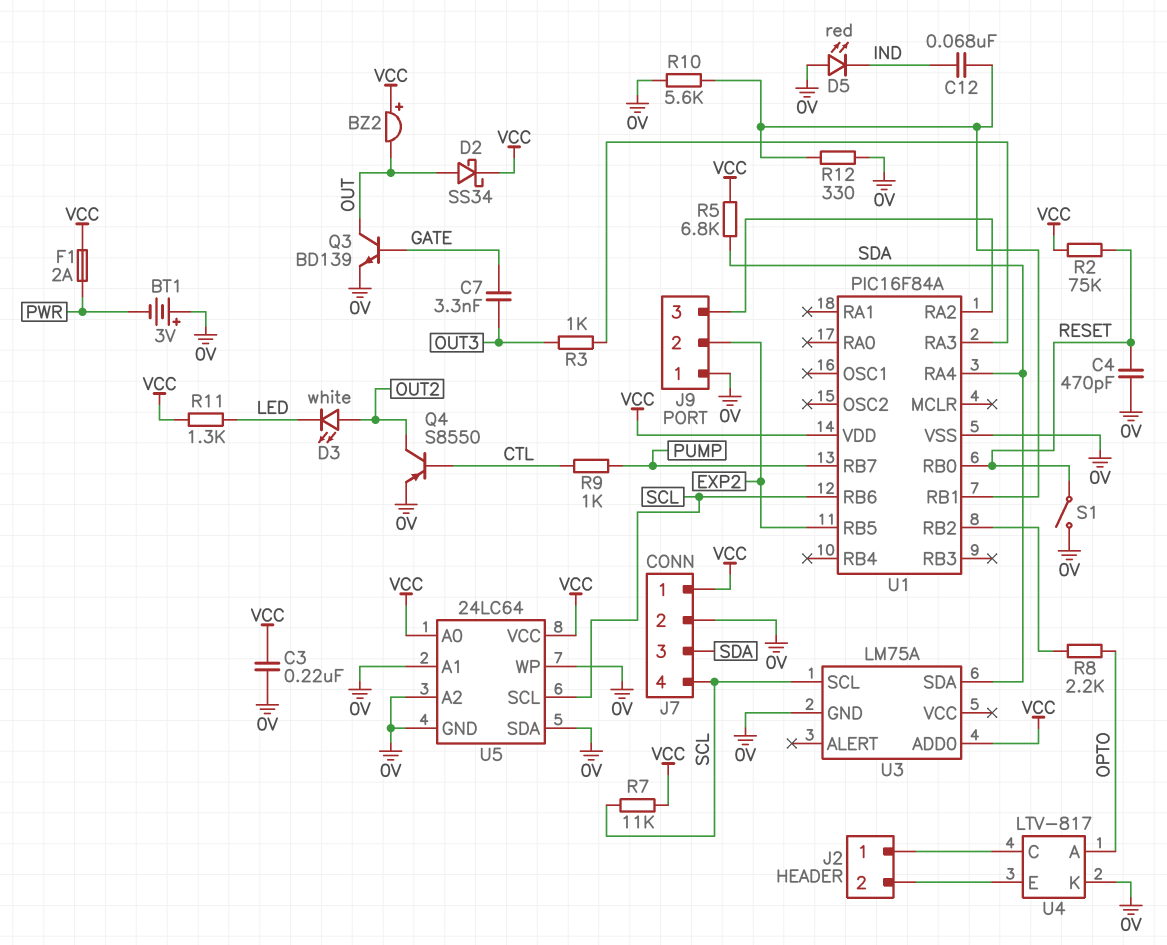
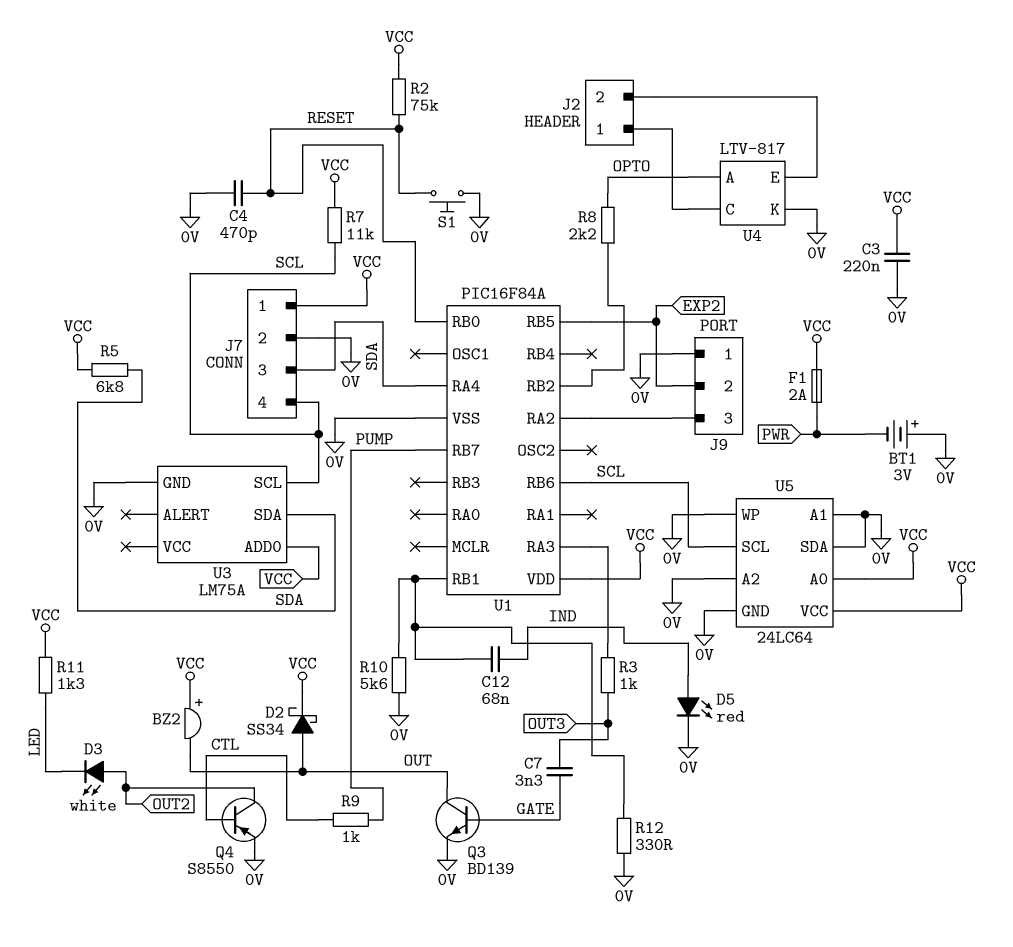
D5: LED red (A 0V, K IND) -> LED red (A IND, K 0V)
S1: switch (0V, RESET) -> button (0V, RESET)

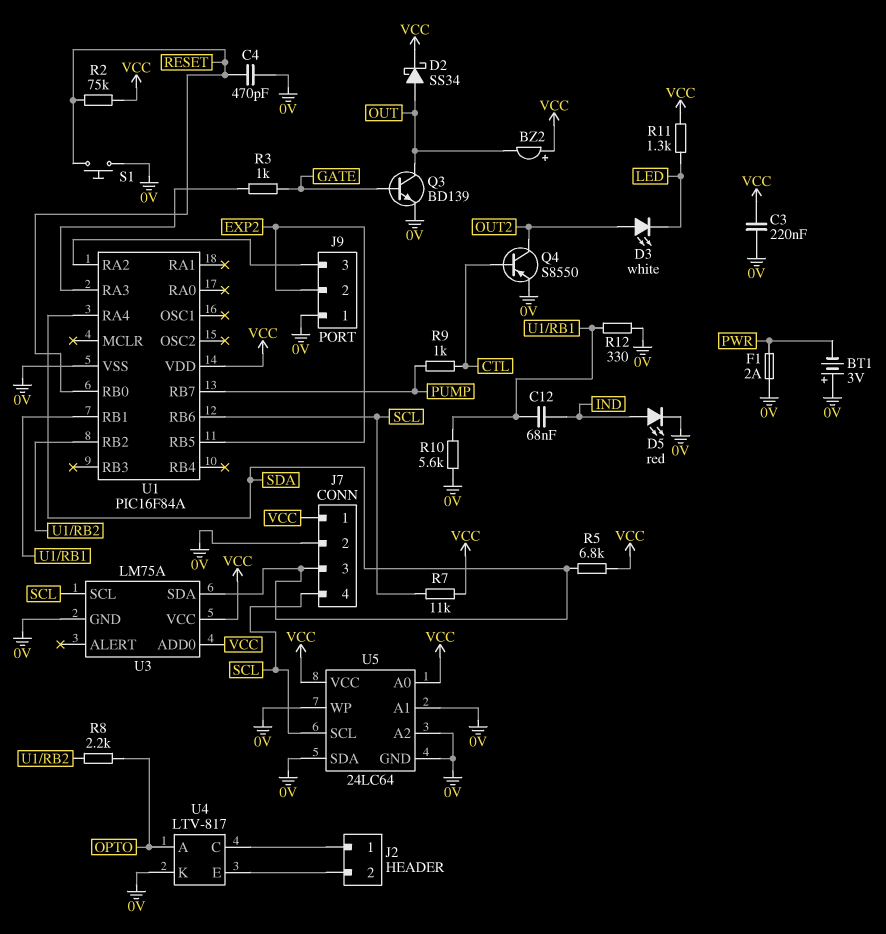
C7: 3.3nF (GATE, OUT3) -> none
F1: 2A (PWR, VCC) -> 2A (0V, PWR)
R3: 1k (OUT3, U1/RA3) -> 1k (GATE, U1/RA3)
U3 pin VCC: none -> VCC

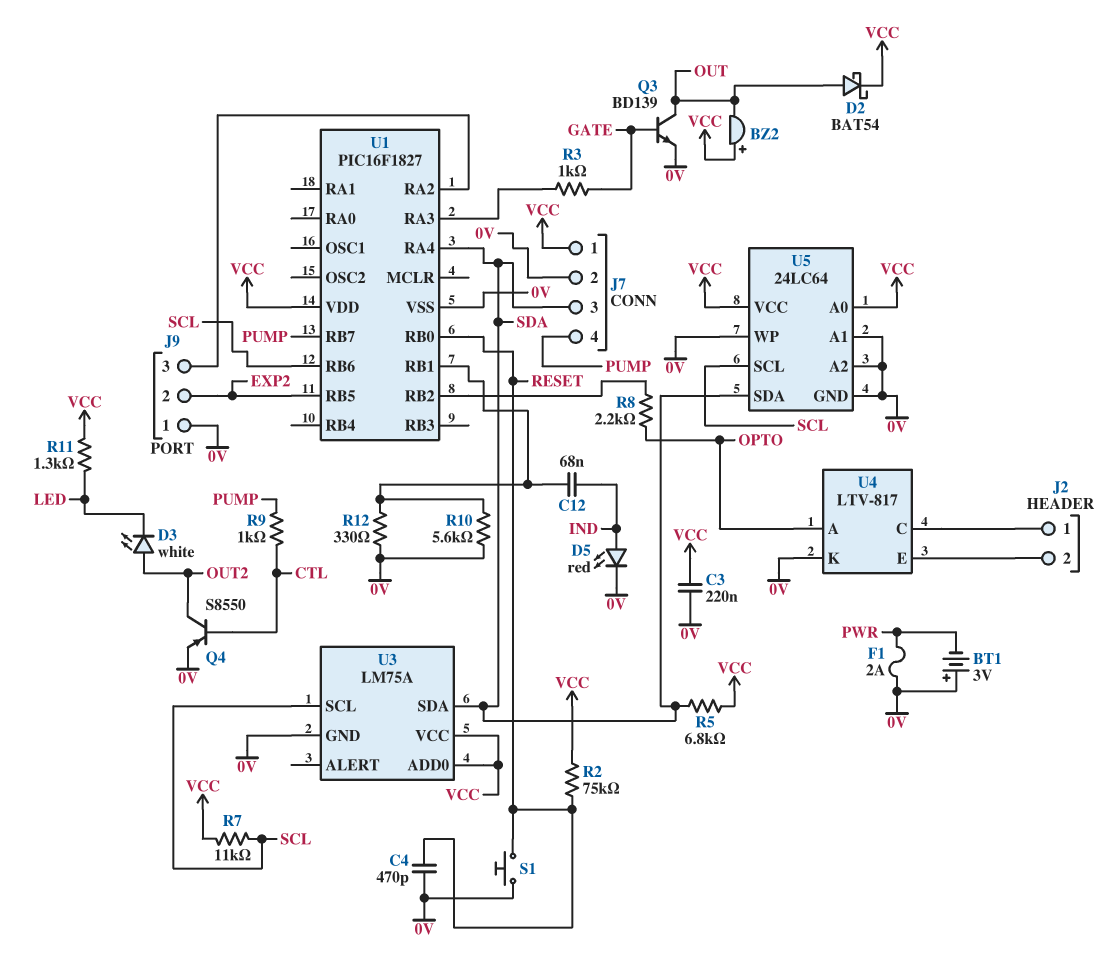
D2: schottky SS34 (A OUT, K VCC) -> schottky BAT54 (A OUT, K VCC)
J7 pin 4: SCL -> PUMP
U1: PIC16F84A -> PIC16F1827
U5 pin SDA: 0V -> SDA

